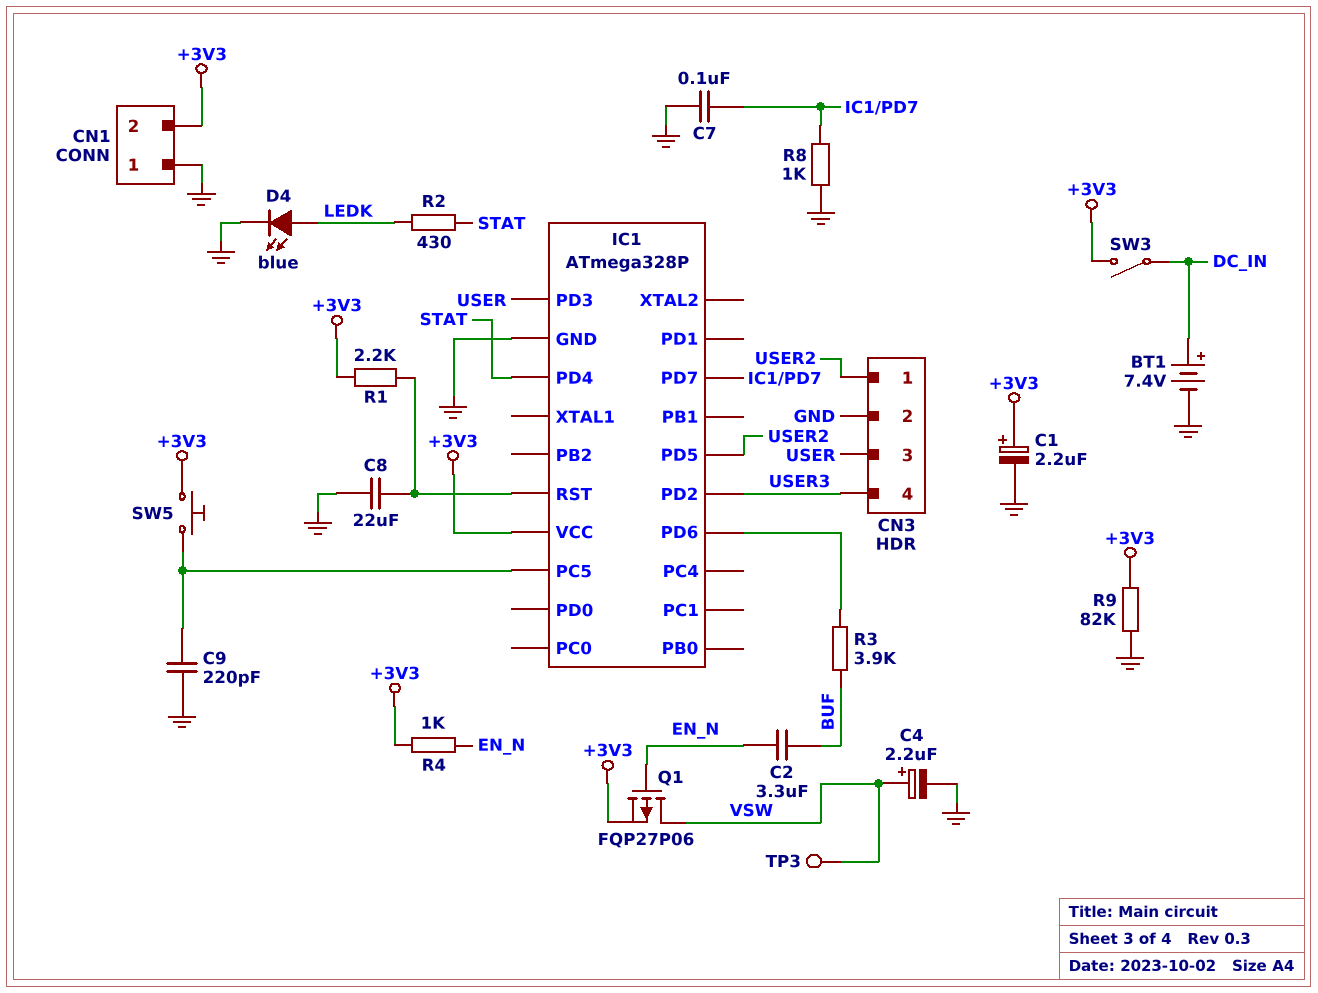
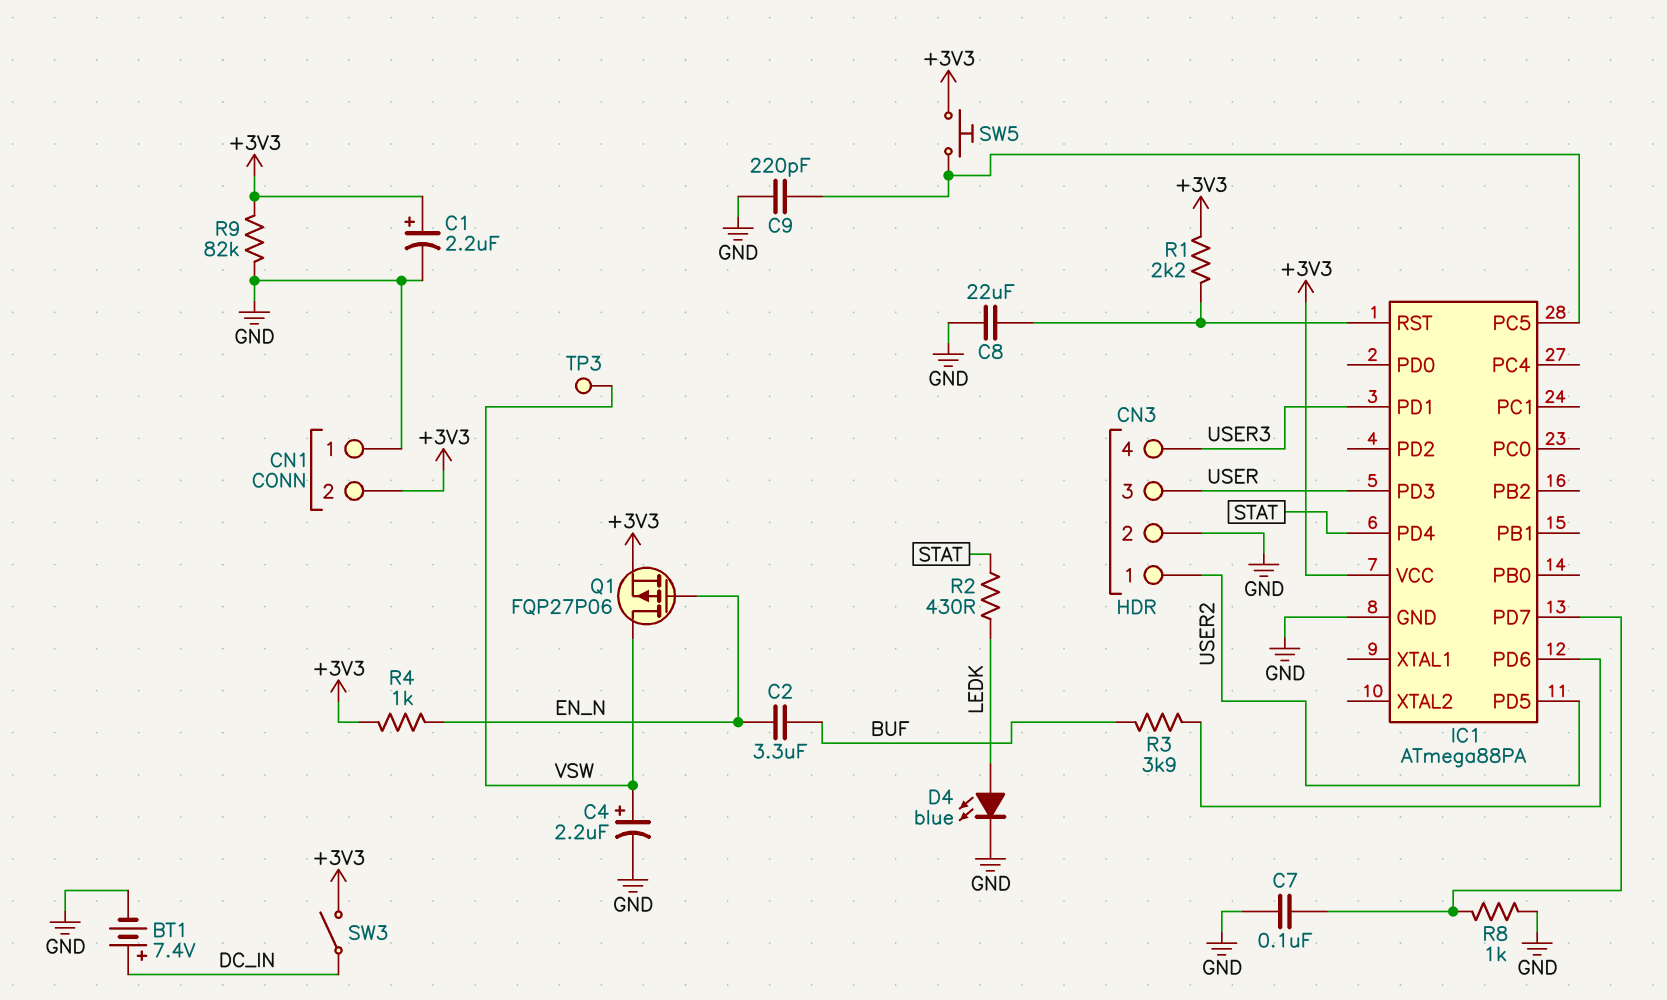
IC1: ATmega328P -> ATmega88PA
IC1 pin PD1: none -> USER3
IC1 pin PD2: USER3 -> none

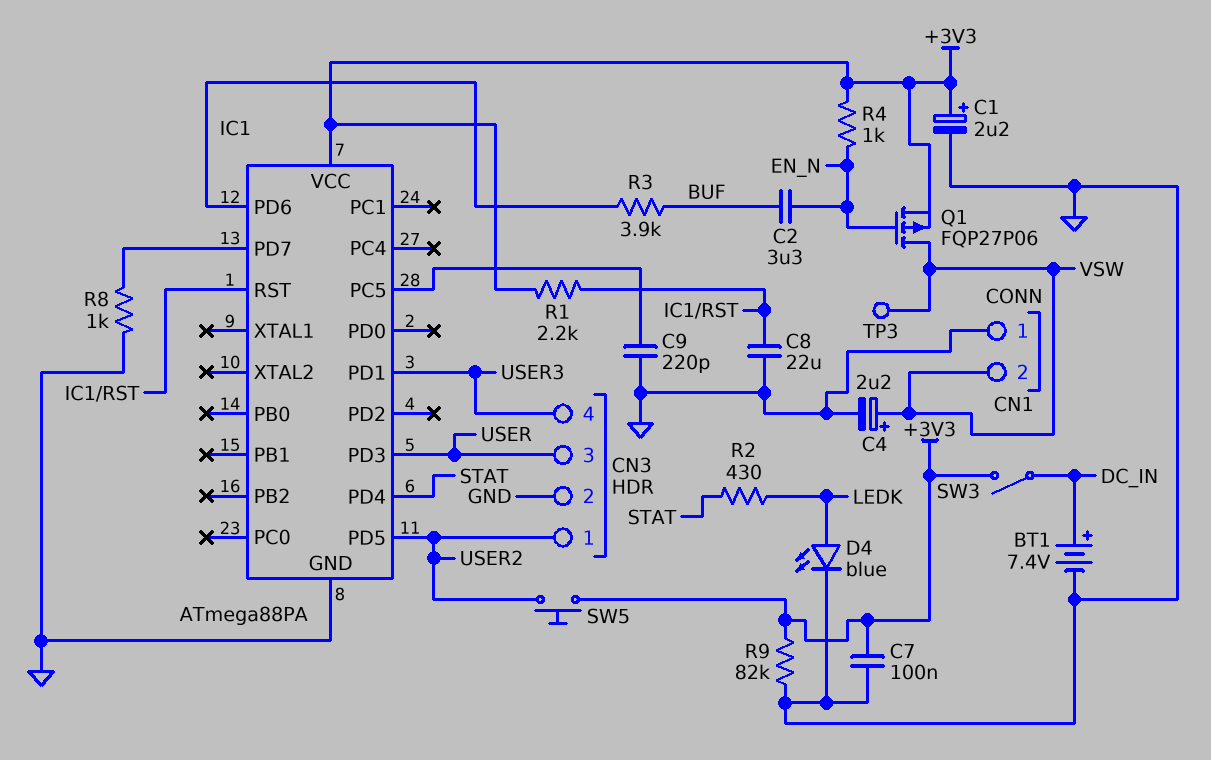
C7: 100nF (GND, IC1/PD7) -> 100nF (+3V3, GND)
CN1 pin 2: +3V3 -> VSW
SW5: button (+3V3, IC1/PC5) -> button (+3V3, USER2)

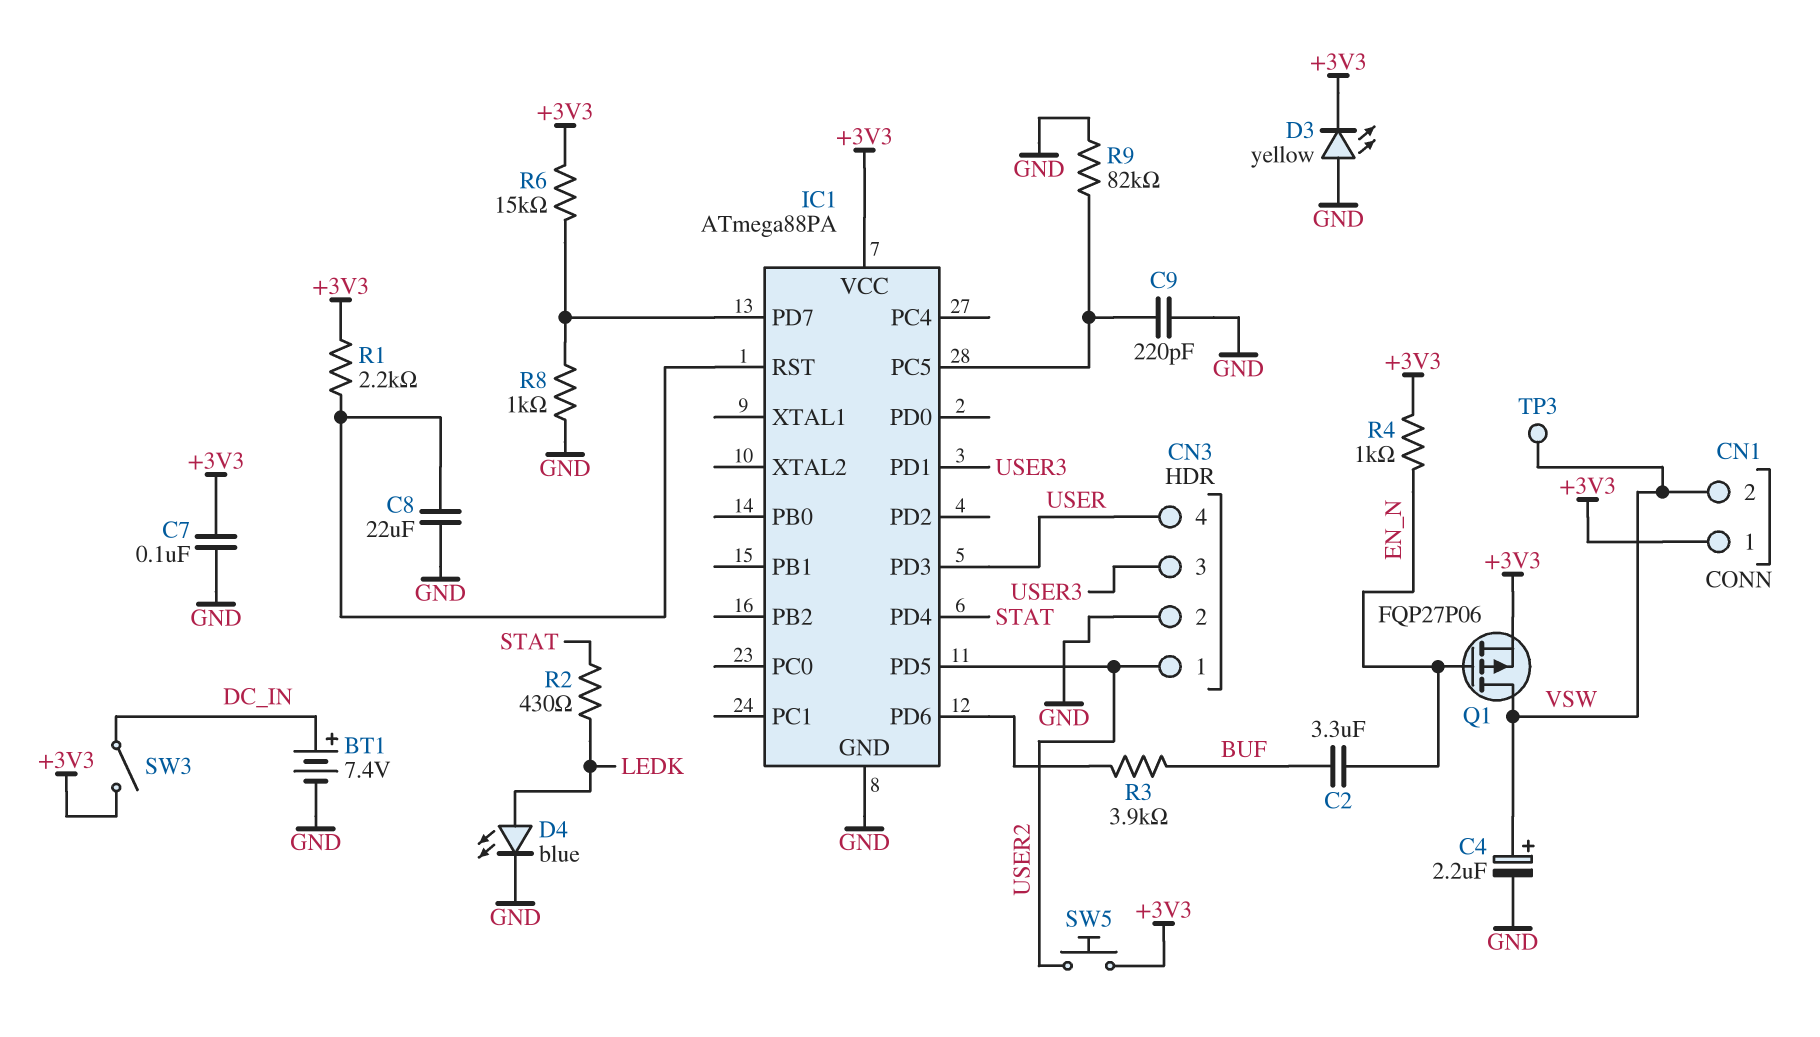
C1: 2.2uF (plus +3V3, minus GND) -> none
CN1 pin 1: GND -> +3V3
CN3 pin 3: USER -> USER3
CN3 pin 4: USER3 -> USER
D3: none -> LED yellow (A GND, K +3V3)
R6: none -> 15k (+3V3, IC1/PD7)
R9: 82k (+3V3, GND) -> 82k (GND, IC1/PC5)

